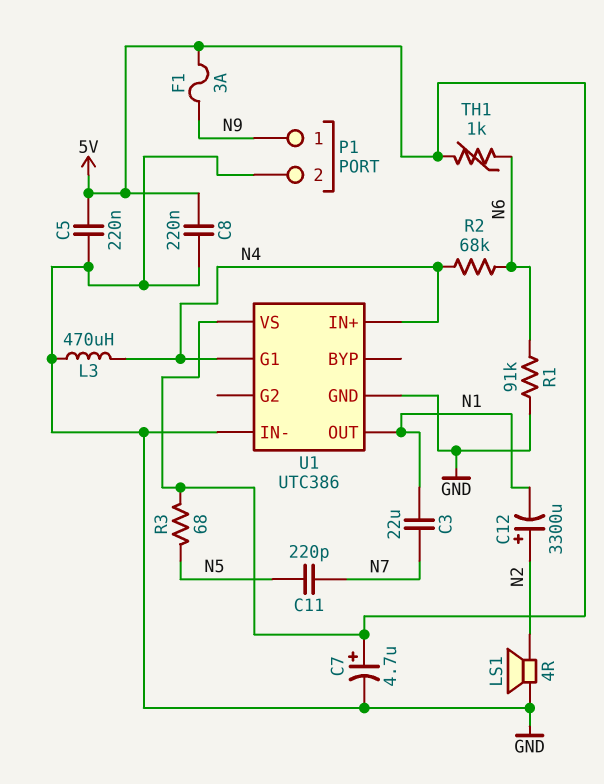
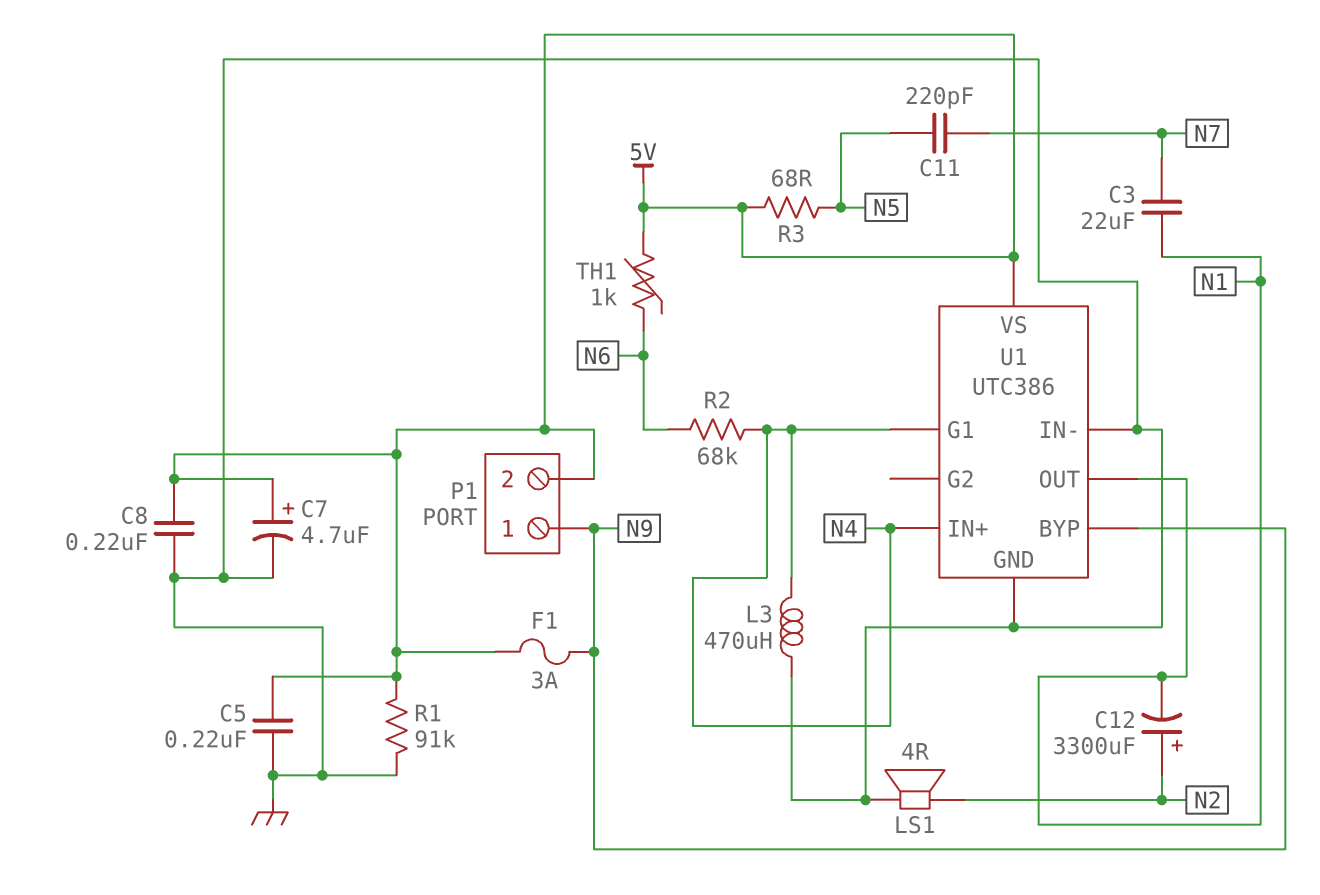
P1 pin 2: GND -> 5V
R1: 91k (GND, N6) -> 91k (5V, GND)
U1 pin BYP: none -> N9

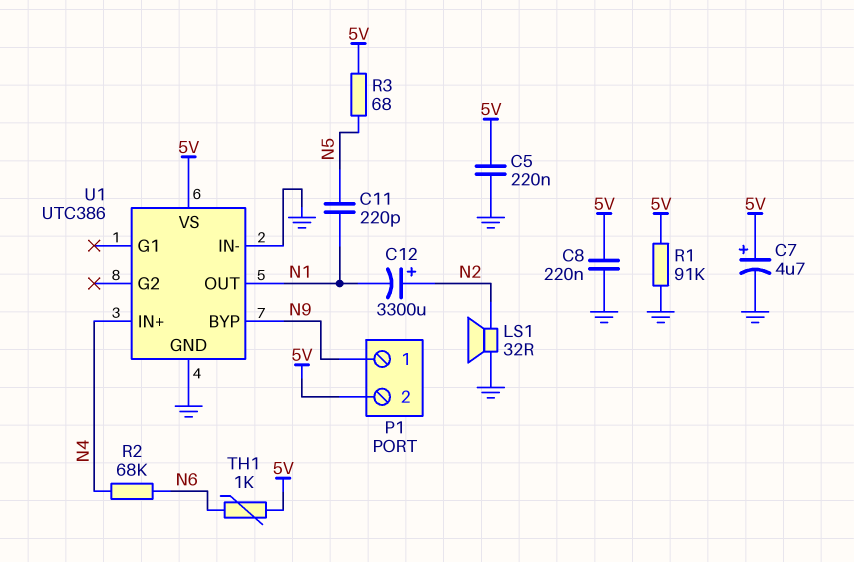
C3: 22uF (N1, N7) -> none
C11: 220pF (N5, N7) -> 220pF (N1, N5)
F1: 3A (5V, N9) -> none
L3: 470uH (GND, N4) -> none
LS1: speaker 4R (GND, N2) -> speaker 32R (GND, N2)
U1 pin G1: N4 -> none

